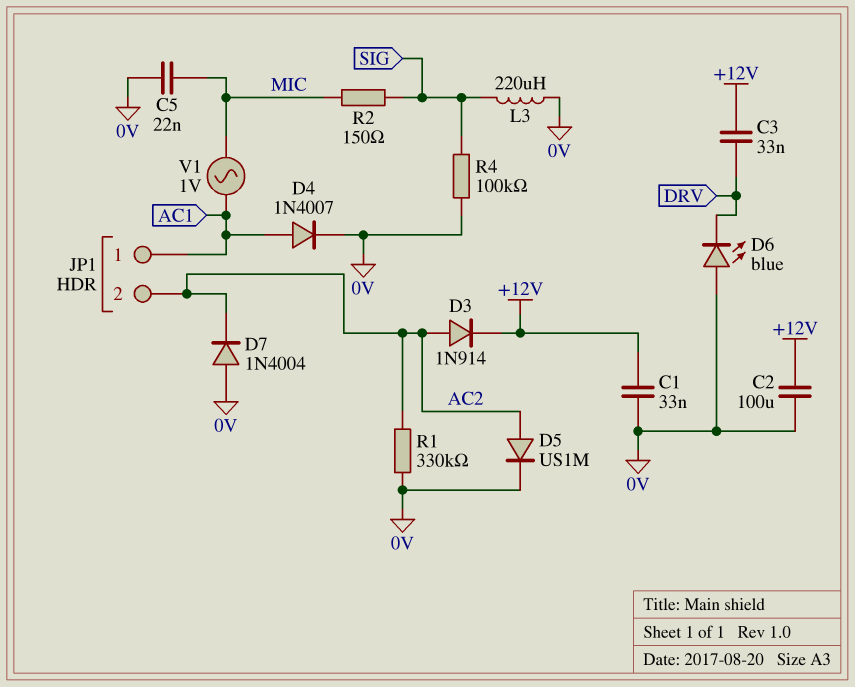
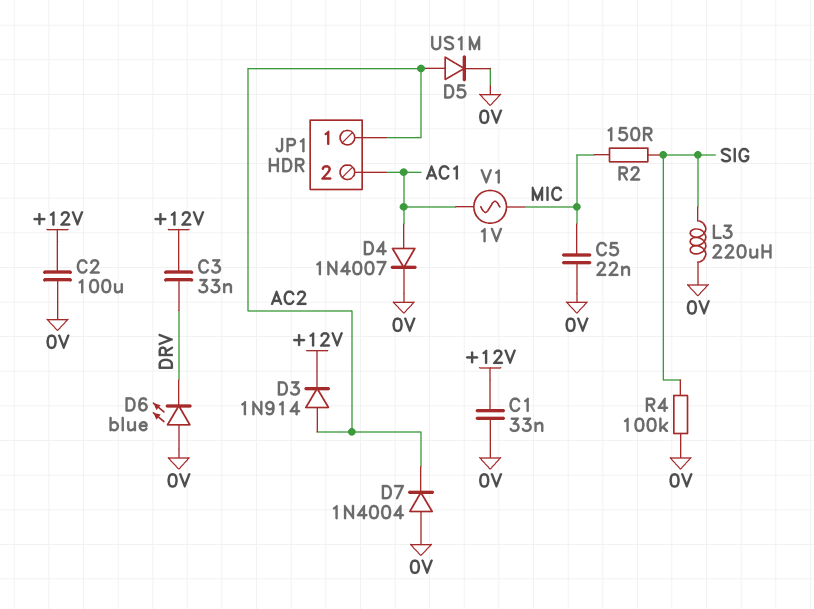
JP1 pin 1: AC1 -> AC2
JP1 pin 2: AC2 -> AC1
R1: 330k (0V, AC2) -> none

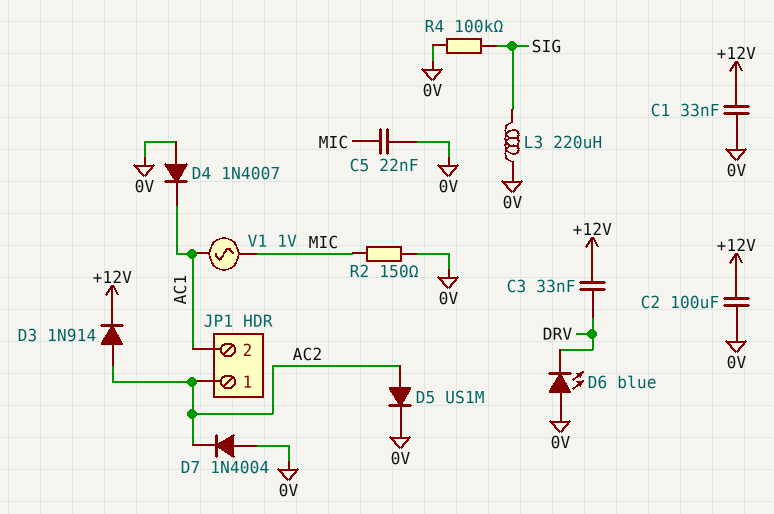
D4: diode 1N4007 (A AC1, K 0V) -> diode 1N4007 (A 0V, K AC1)
R2: 150 (MIC, SIG) -> 150 (0V, MIC)

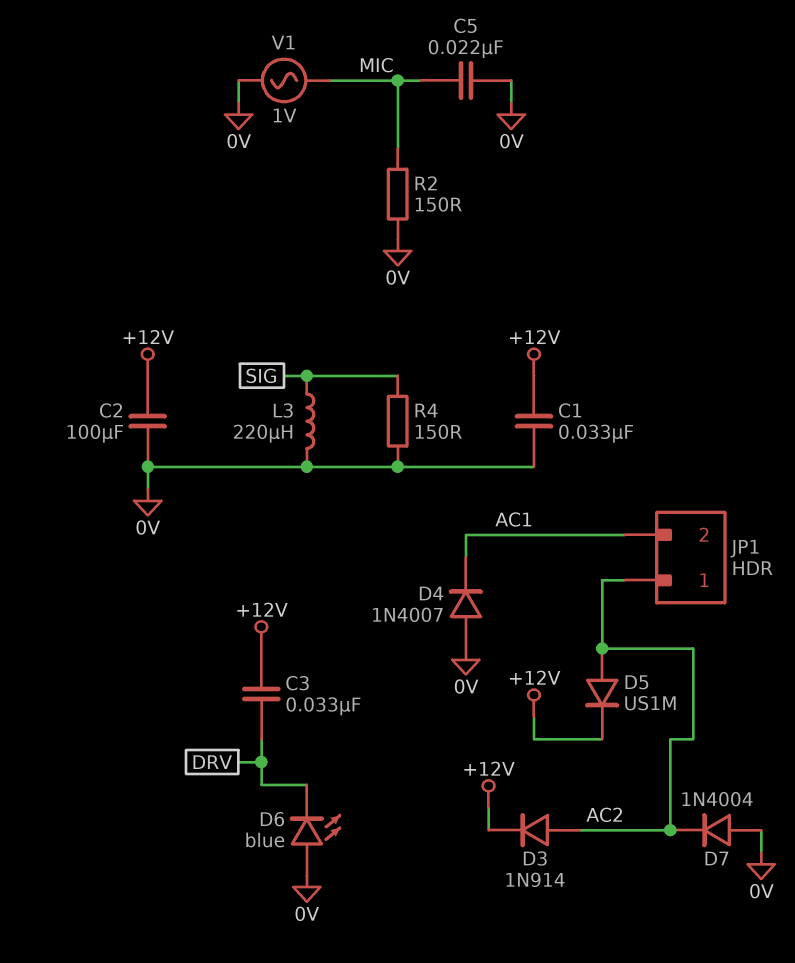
D5: diode US1M (A AC2, K 0V) -> diode US1M (A AC2, K +12V)
R4: 100k (0V, SIG) -> 150 (0V, SIG)
V1: AC 1V (AC1, MIC) -> AC 1V (0V, MIC)

